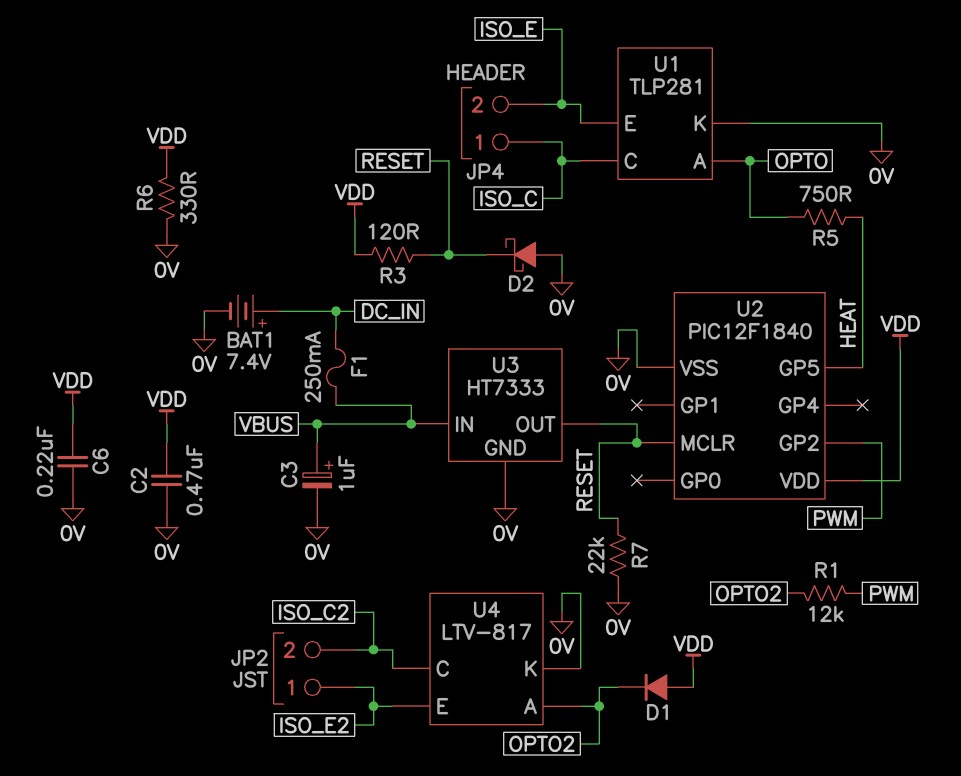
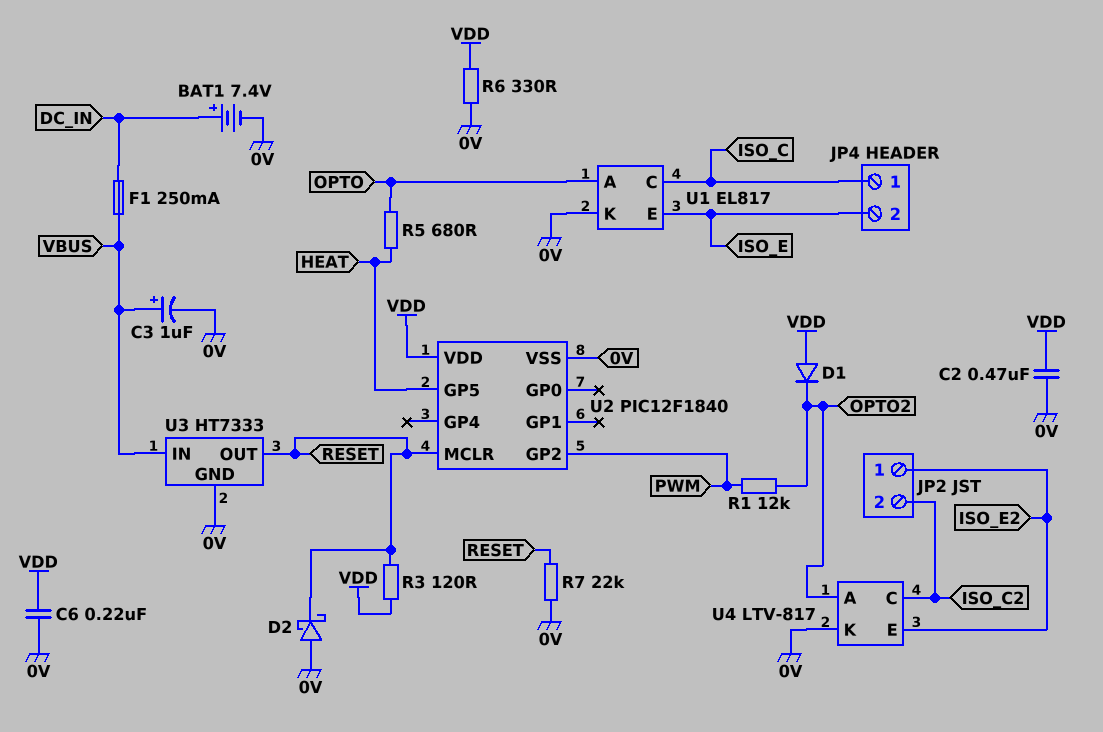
R5: 750 (HEAT, OPTO) -> 680 (HEAT, OPTO)
U1: TLP281 -> EL817

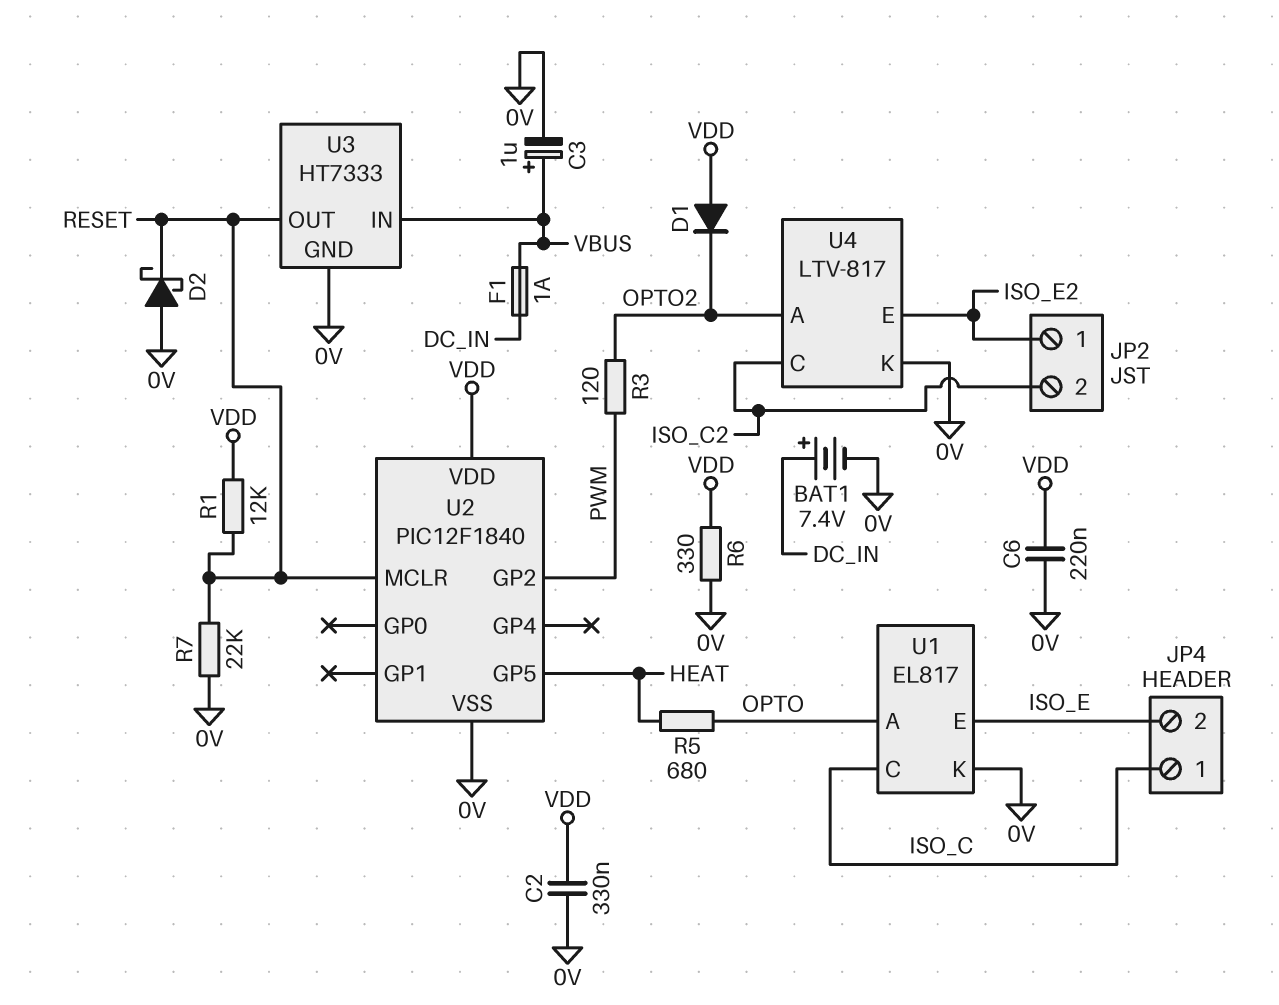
C2: 470nF (0V, VDD) -> 330nF (0V, VDD)
F1: 250mA (DC_IN, VBUS) -> 1A (DC_IN, VBUS)
R1: 12k (OPTO2, PWM) -> 12k (RESET, VDD)
R3: 120 (RESET, VDD) -> 120 (OPTO2, PWM)

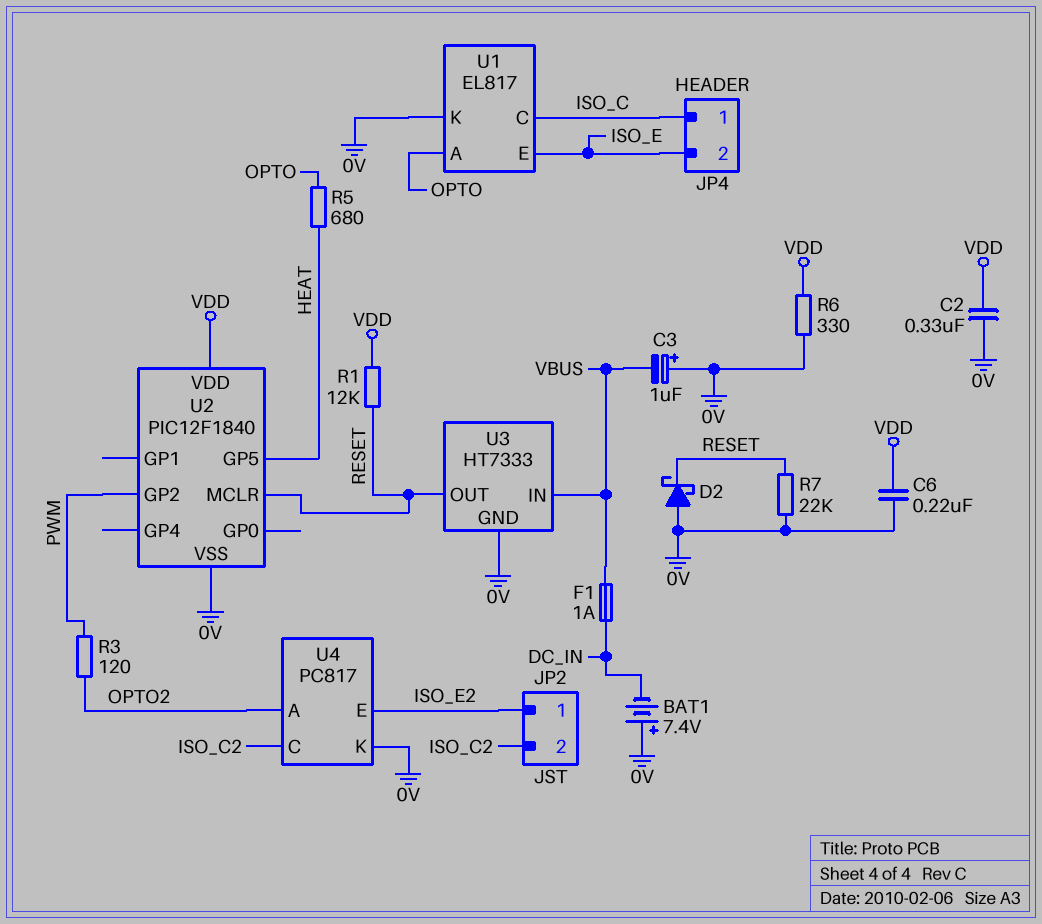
BAT1: 7.4V (plus DC_IN, minus 0V) -> 7.4V (plus 0V, minus DC_IN)
C3: 1uF (plus VBUS, minus 0V) -> 1uF (plus 0V, minus VBUS)
D1: diode (A VDD, K OPTO2) -> none
U4: LTV-817 -> PC817

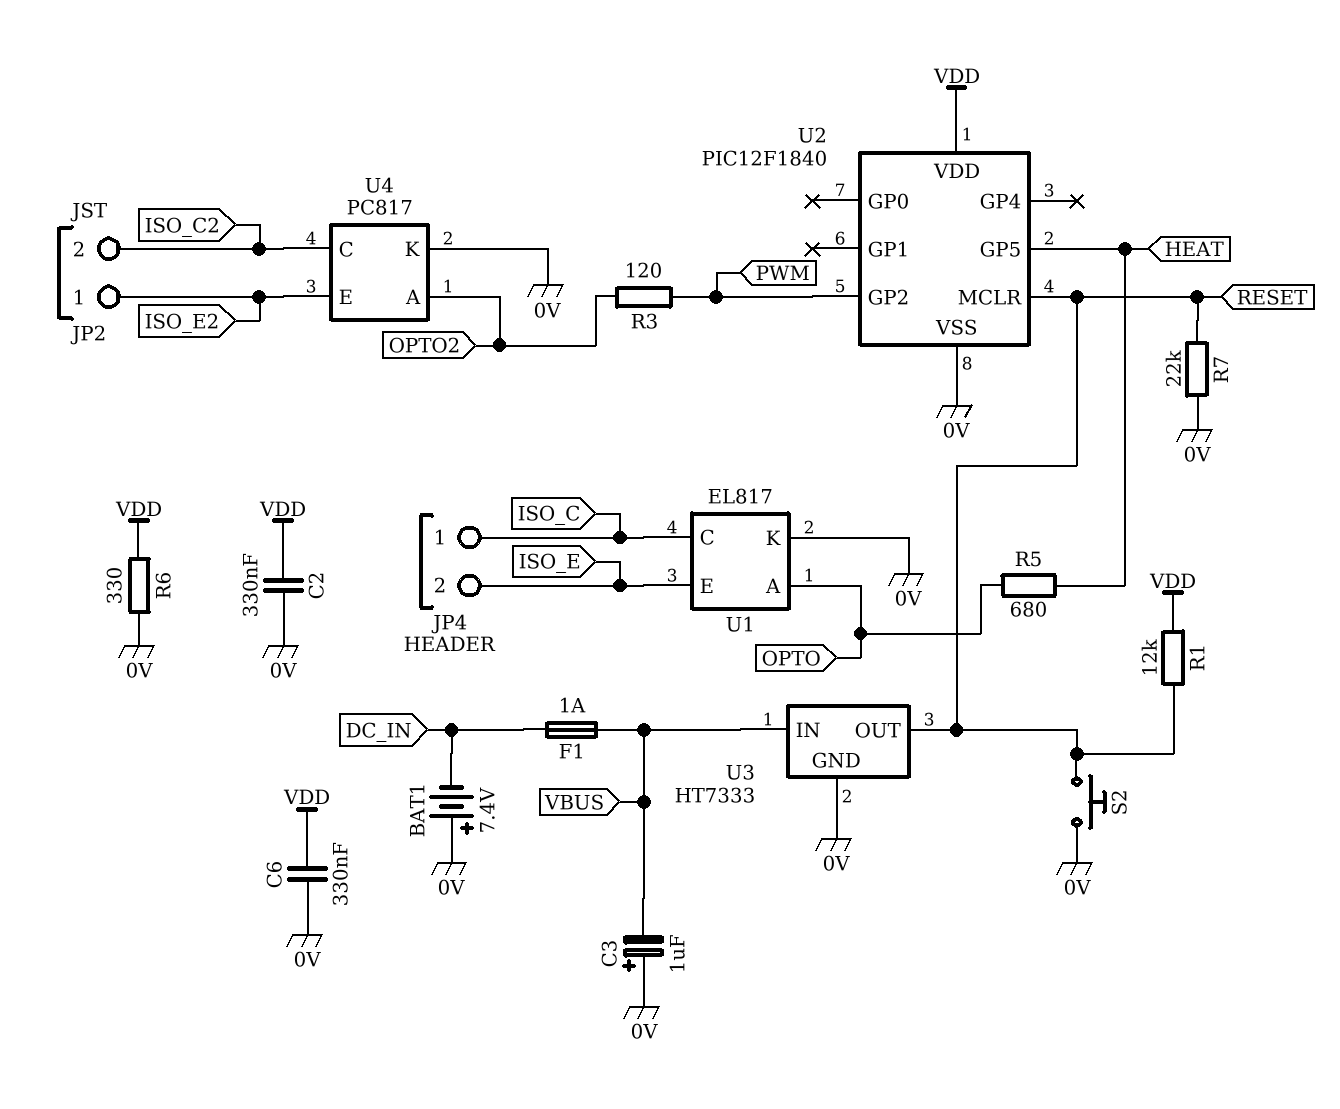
C6: 220nF (0V, VDD) -> 330nF (0V, VDD)
D2: schottky (A 0V, K RESET) -> none
S2: none -> button (0V, RESET)

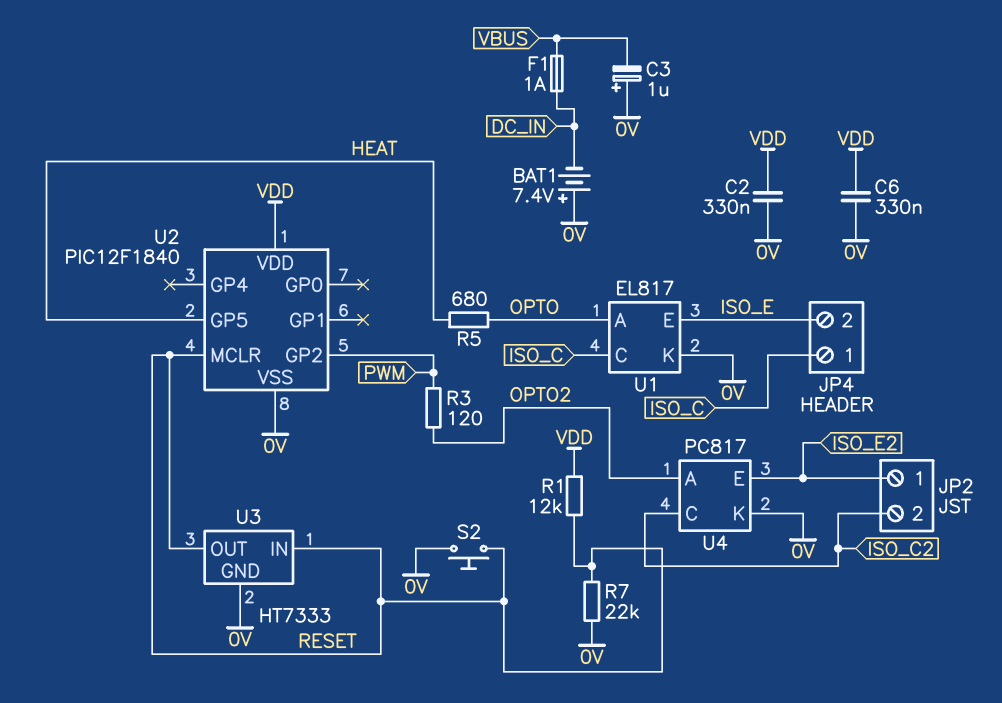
R6: 330 (0V, VDD) -> none
U3 pin IN: VBUS -> RESET

